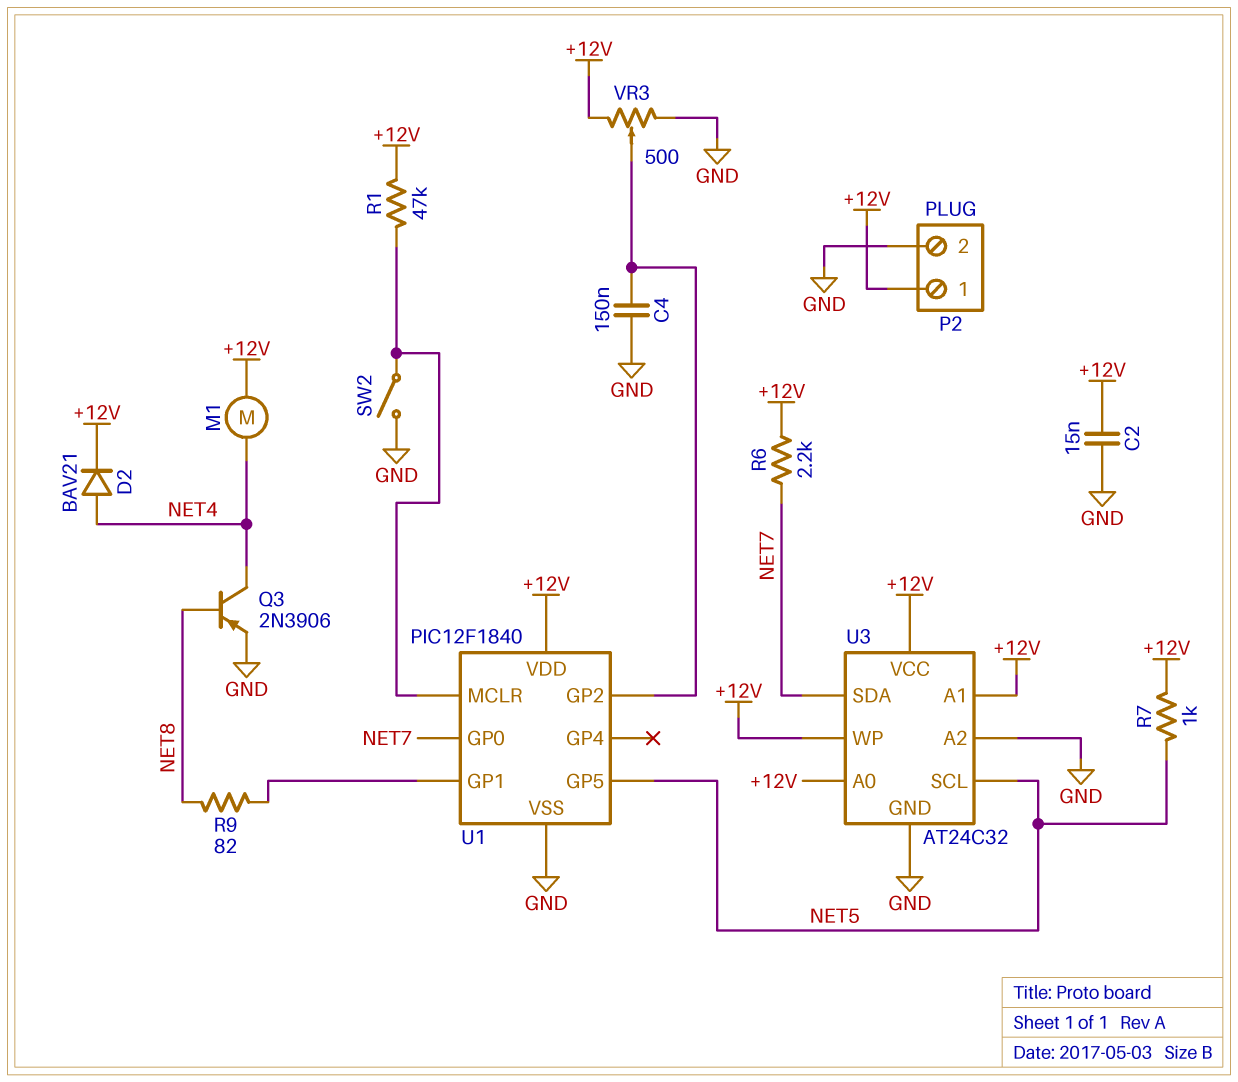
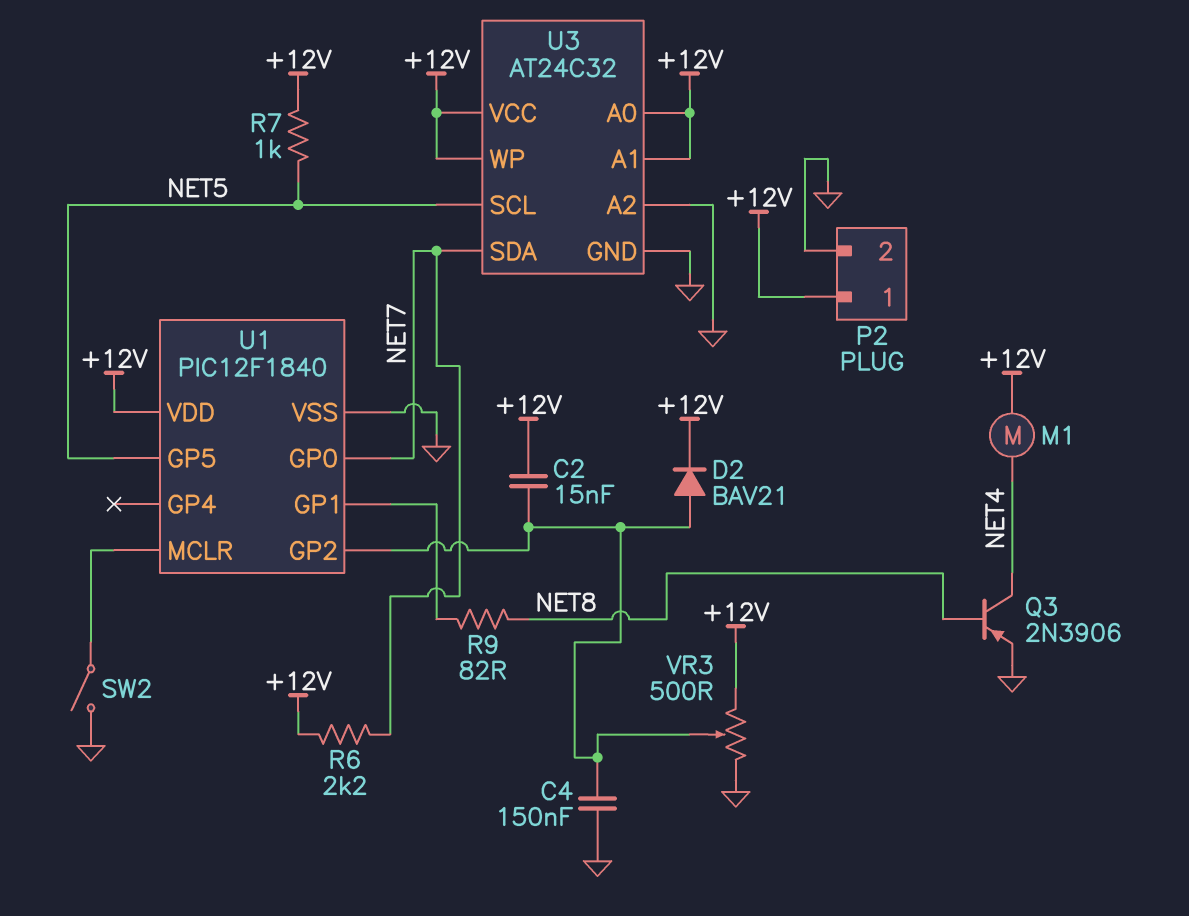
C2: 15nF (+12V, GND) -> 15nF (+12V, U1/GP2)
D2: diode BAV21 (A NET4, K +12V) -> diode BAV21 (A U1/GP2, K +12V)
R1: 47k (+12V, U1/MCLR) -> none

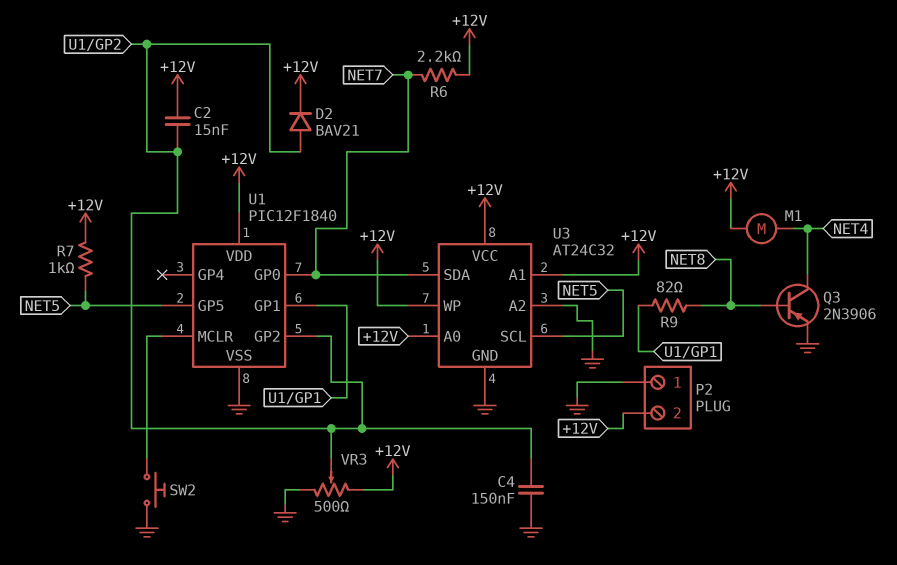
P2 pin 1: +12V -> GND
P2 pin 2: GND -> +12V
SW2: switch (GND, U1/MCLR) -> button (GND, U1/MCLR)

